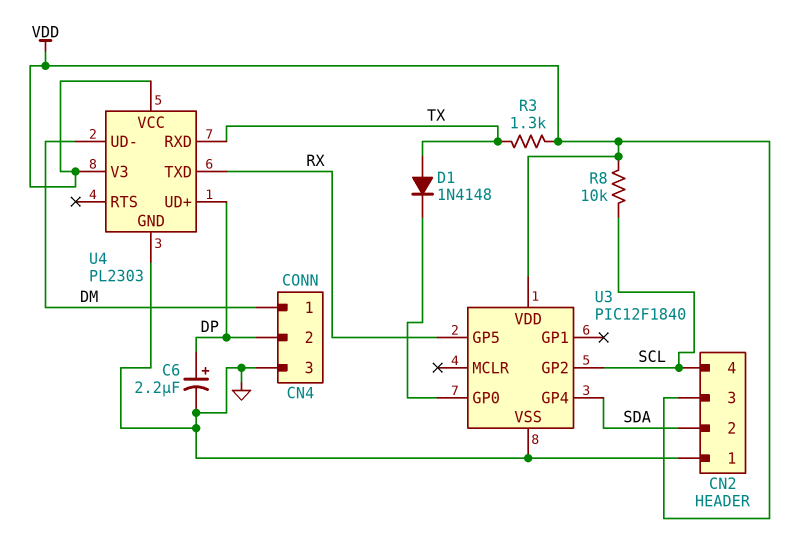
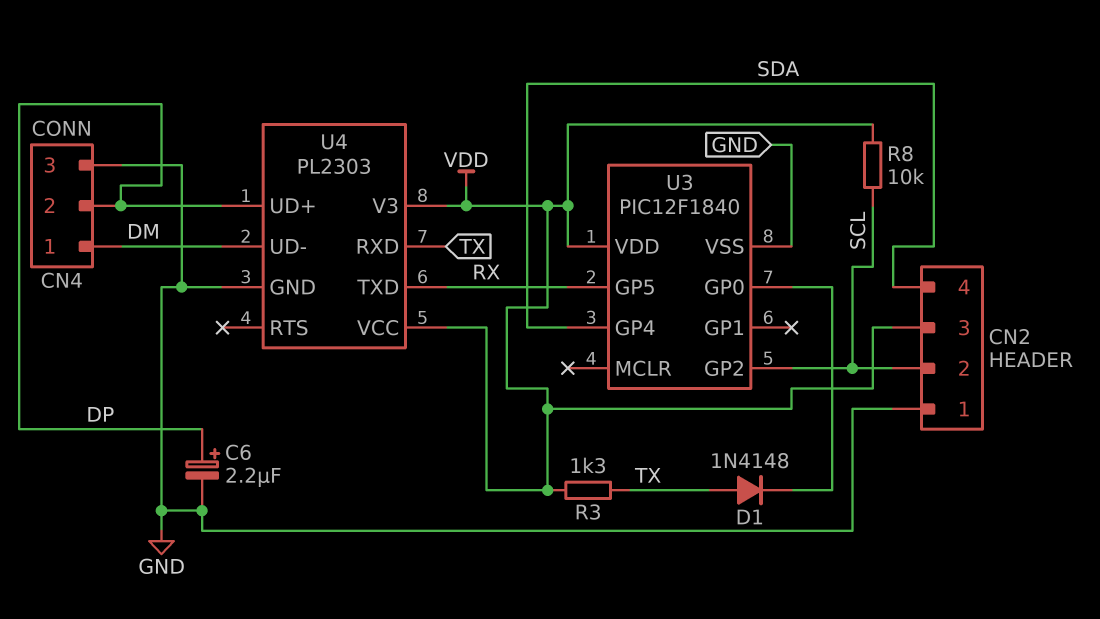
CN2 pin 2: SDA -> SCL
CN2 pin 4: SCL -> SDA

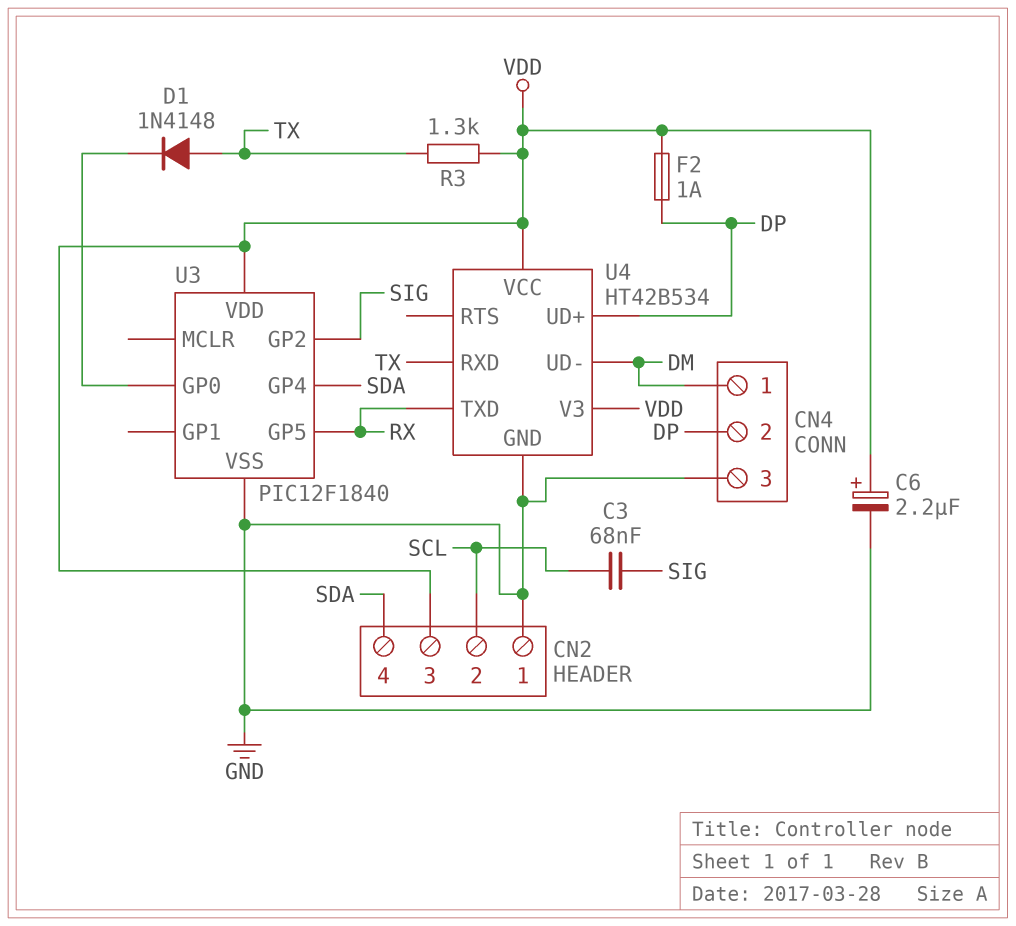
C3: none -> 68nF (SCL, SIG)
C6: 2.2uF (plus DP, minus GND) -> 2.2uF (plus VDD, minus GND)
F2: none -> 1A (DP, VDD)
R8: 10k (SCL, VDD) -> none
U3 pin GP2: SCL -> SIG
U4: PL2303 -> HT42B534

